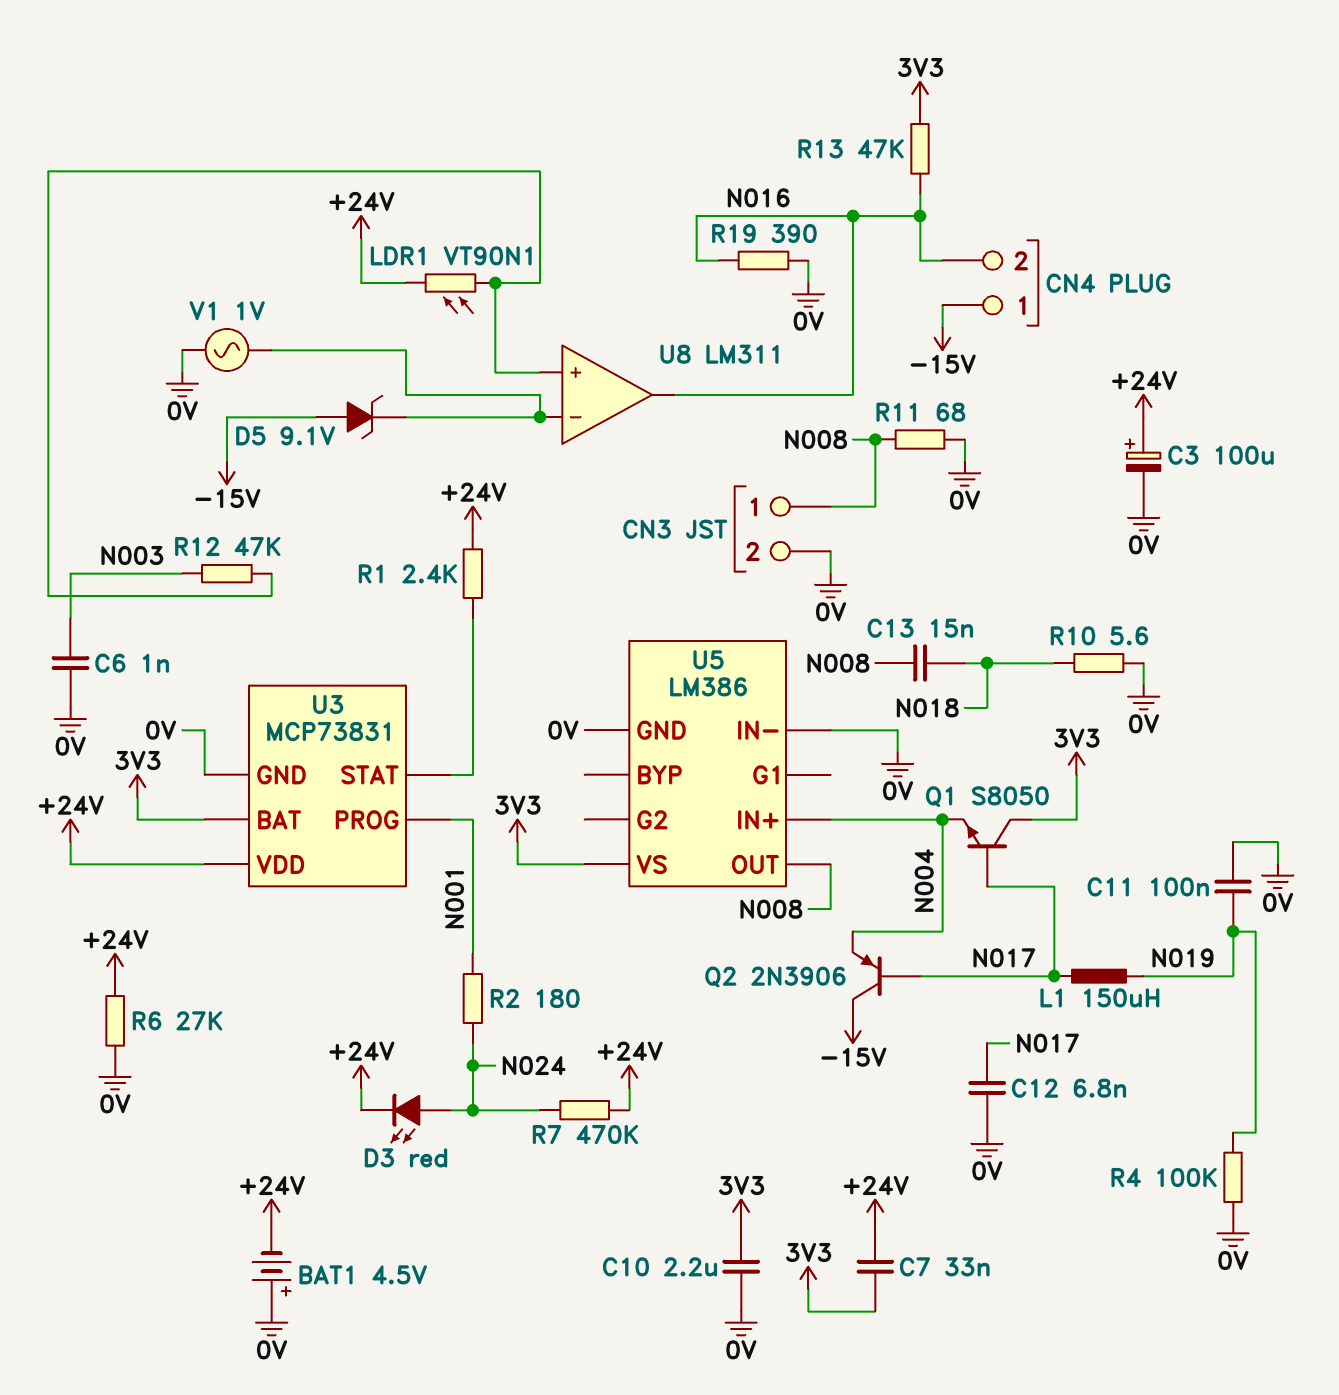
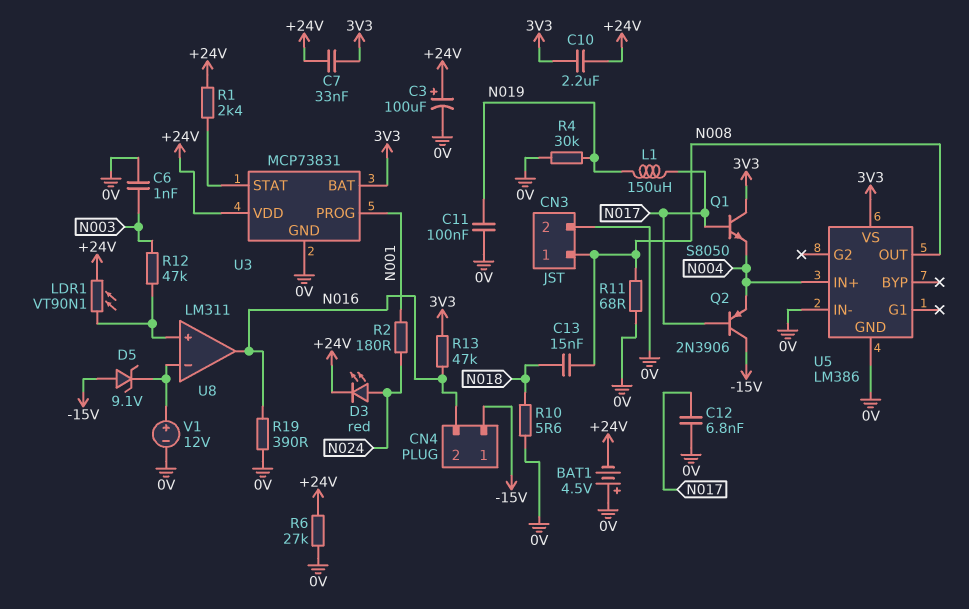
C10: 2.2uF (0V, 3V3) -> 2.2uF (+24V, 3V3)
R4: 100k (0V, N019) -> 30k (0V, N019)
R7: 470k (+24V, N024) -> none
V1: AC 1V (0V, U8/in-) -> 12V (plus U8/in-, minus 0V)

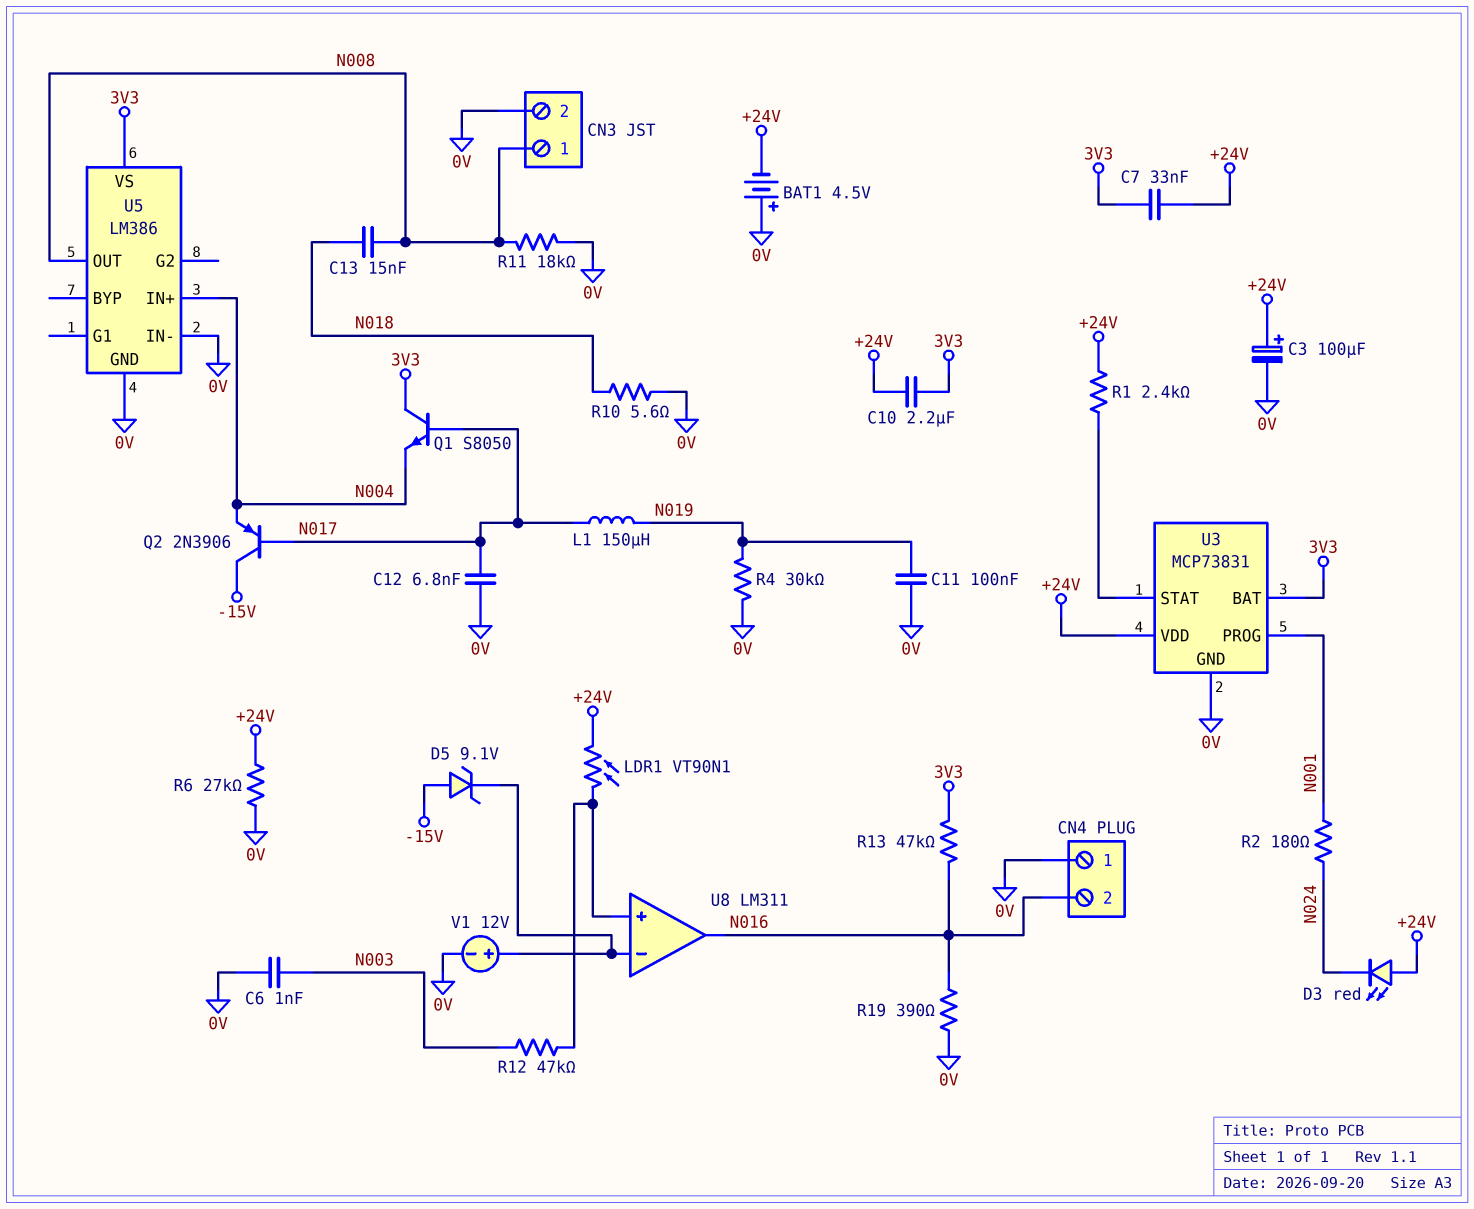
CN4 pin 1: -15V -> 0V
D3: LED red (A N024, K +24V) -> LED red (A +24V, K N024)
R11: 68 (0V, N008) -> 18k (0V, N008)

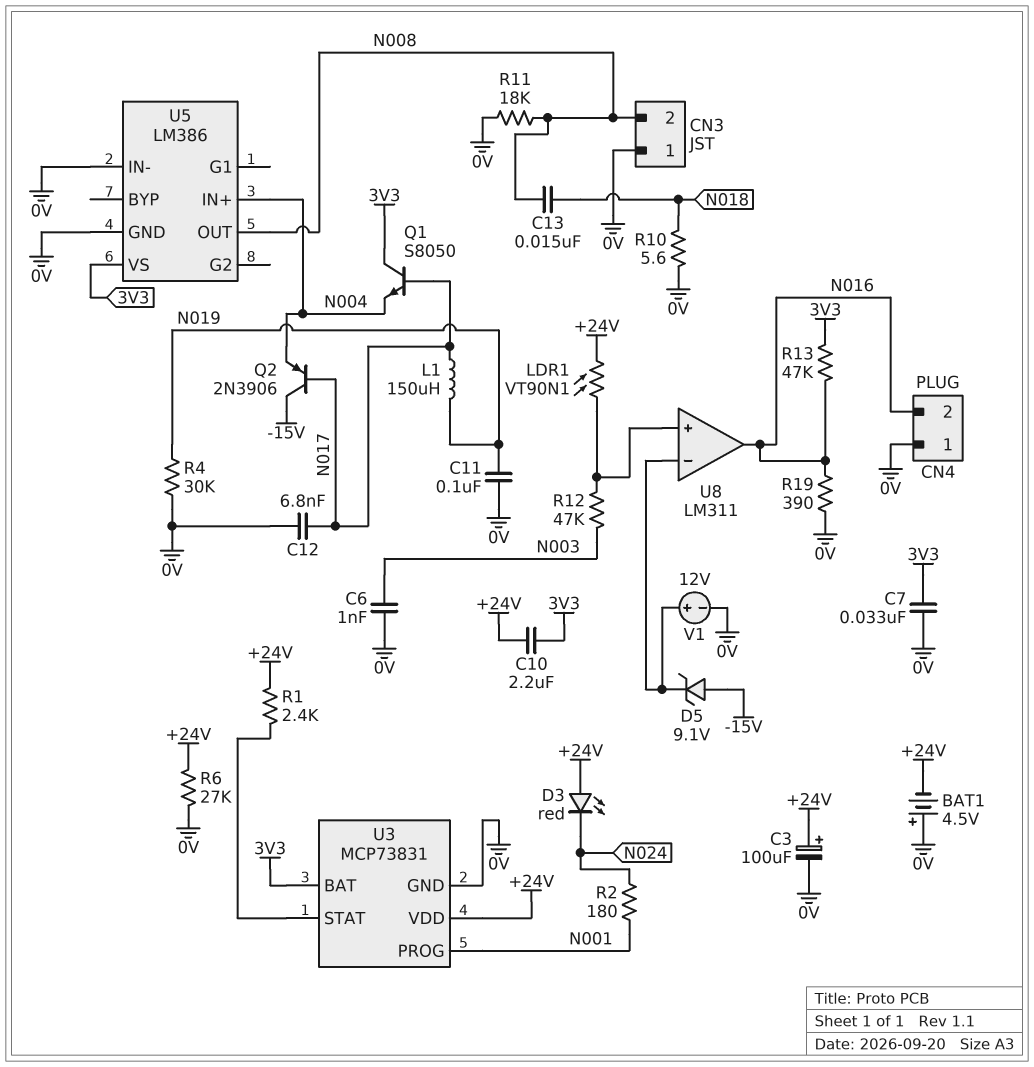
C7: 33nF (+24V, 3V3) -> 33nF (0V, 3V3)
CN3 pin 1: N008 -> 0V
CN3 pin 2: 0V -> N008

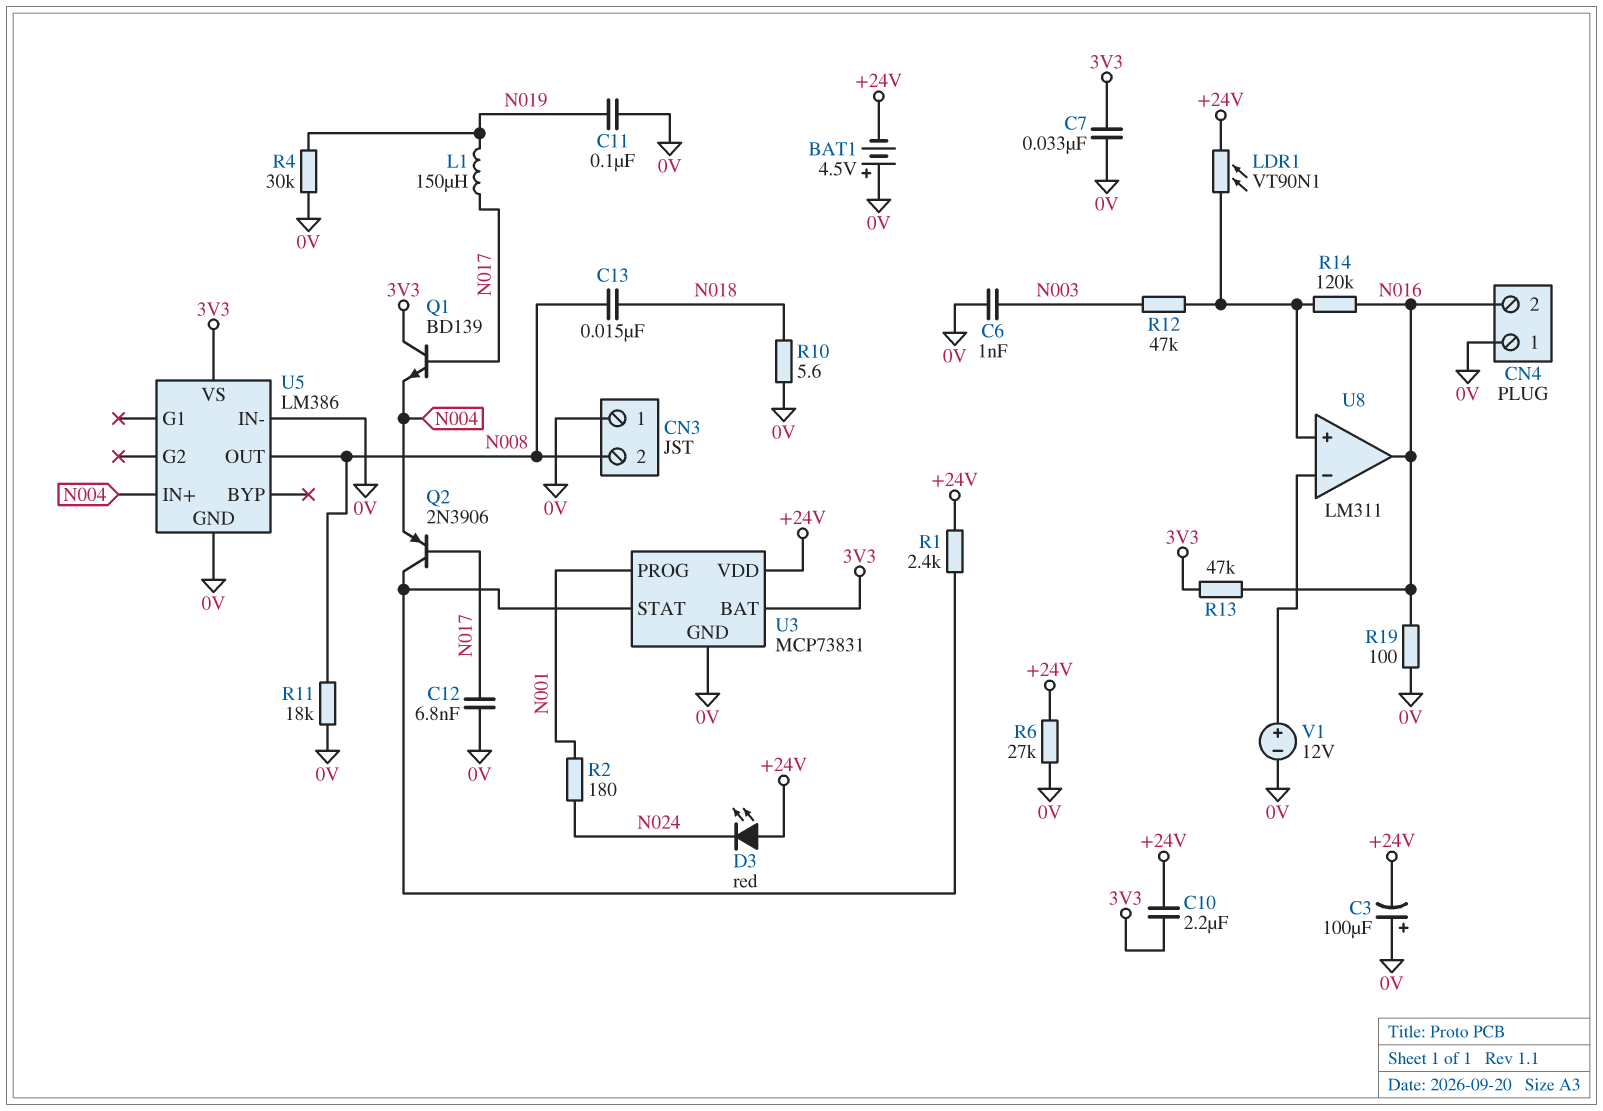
C3: 100uF (plus +24V, minus 0V) -> 100uF (plus 0V, minus +24V)
D5: zener 9.1V (A -15V, K U8/in-) -> none
Q1: NPN S8050 (B N017, C 3V3, E N004) -> NPN BD139 (B N017, C 3V3, E N004)
Q2: PNP 2N3906 (B N017, C -15V, E N004) -> PNP 2N3906 (B N017, C U3/STAT, E N004)
R14: none -> 120k (N016, U8/in+)
R19: 390 (0V, N016) -> 100 (0V, N016)

